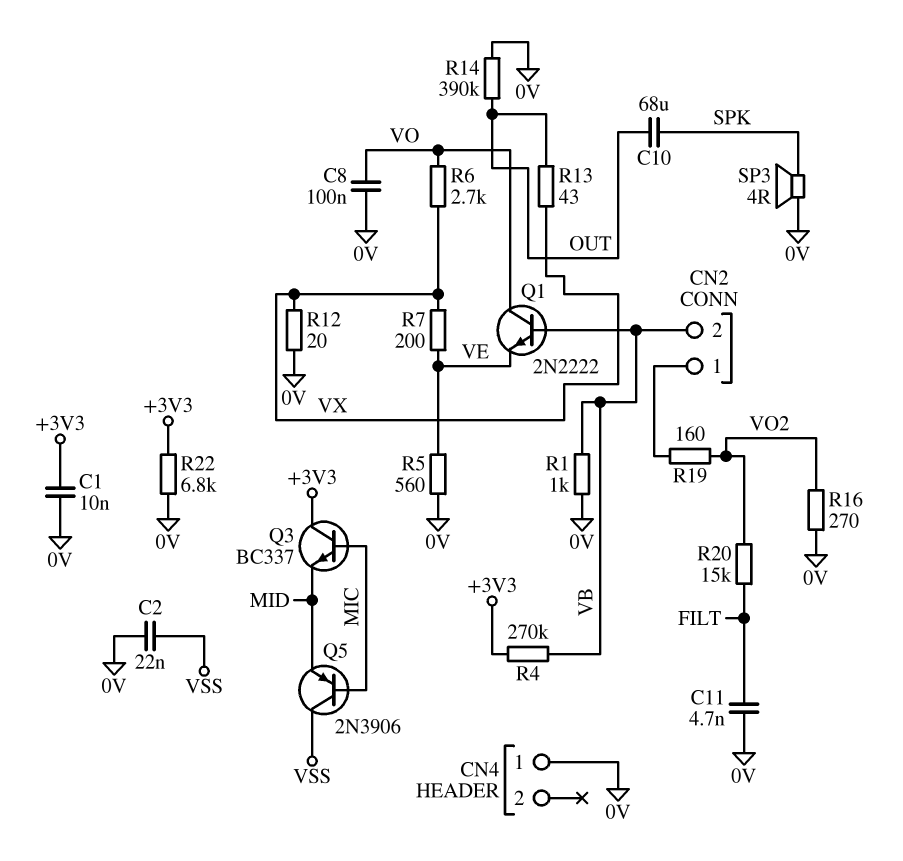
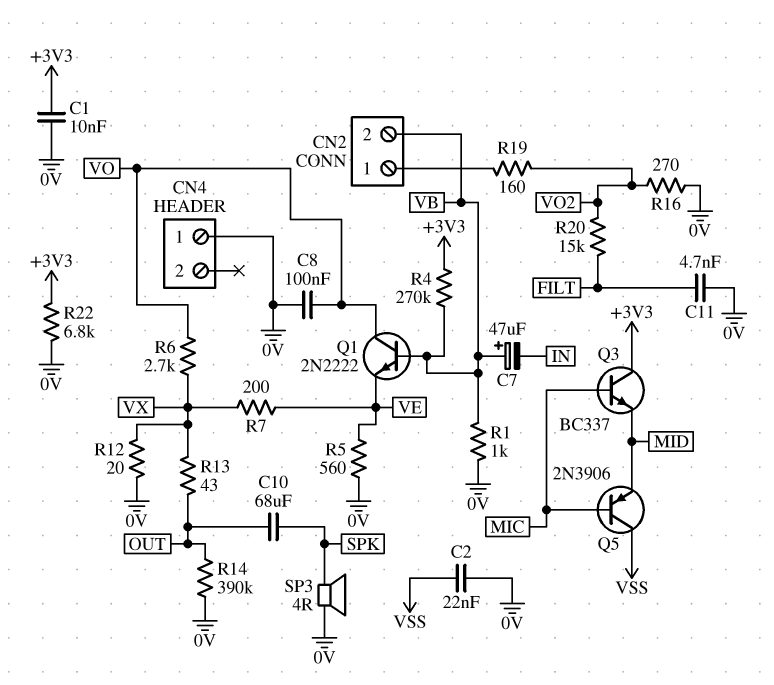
C7: none -> 47uF (plus VB, minus IN)

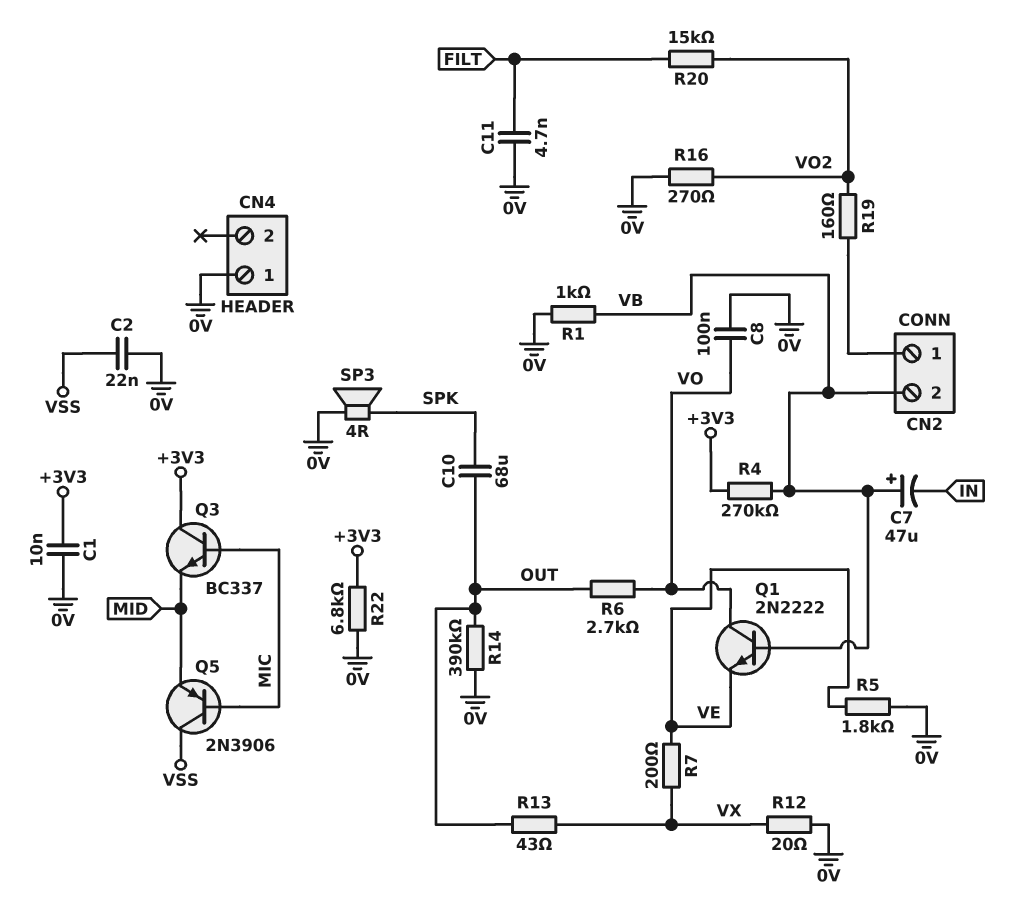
R5: 560 (0V, VE) -> 1.8k (0V, VE)
R6: 2.7k (VO, VX) -> 2.7k (OUT, VO)

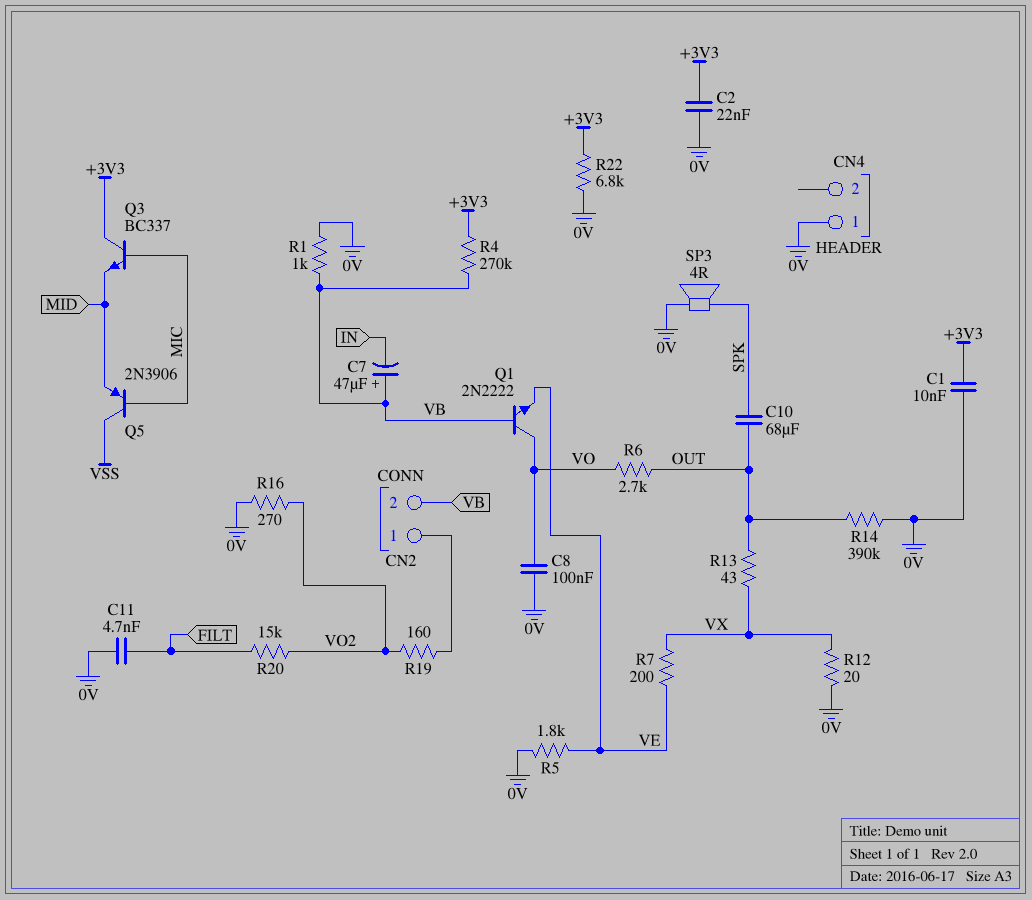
C2: 22nF (0V, VSS) -> 22nF (+3V3, 0V)

